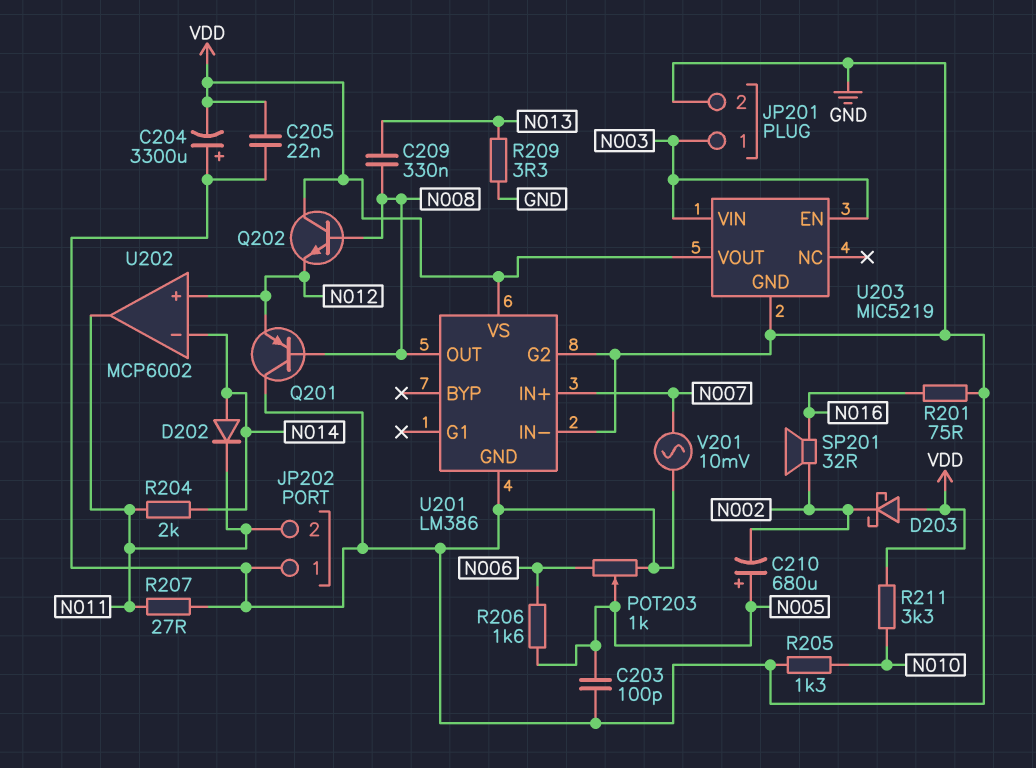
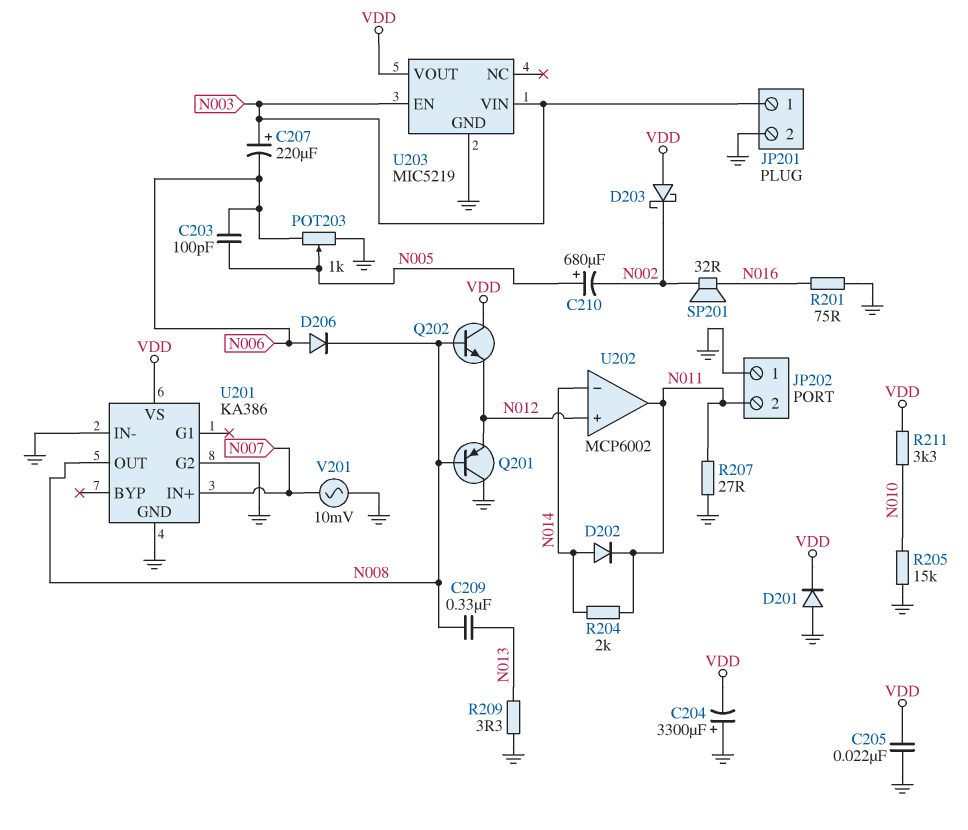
C203: 100pF (GND, N005) -> 100pF (N005, N006)
C207: none -> 220uF (plus N003, minus N006)
D201: none -> diode (A GND, K VDD)
D206: none -> diode (A N006, K N008)
R205: 1.3k (GND, N010) -> 15k (GND, N010)
R206: 1.6k (N005, N006) -> none
U201: LM386 -> KA386

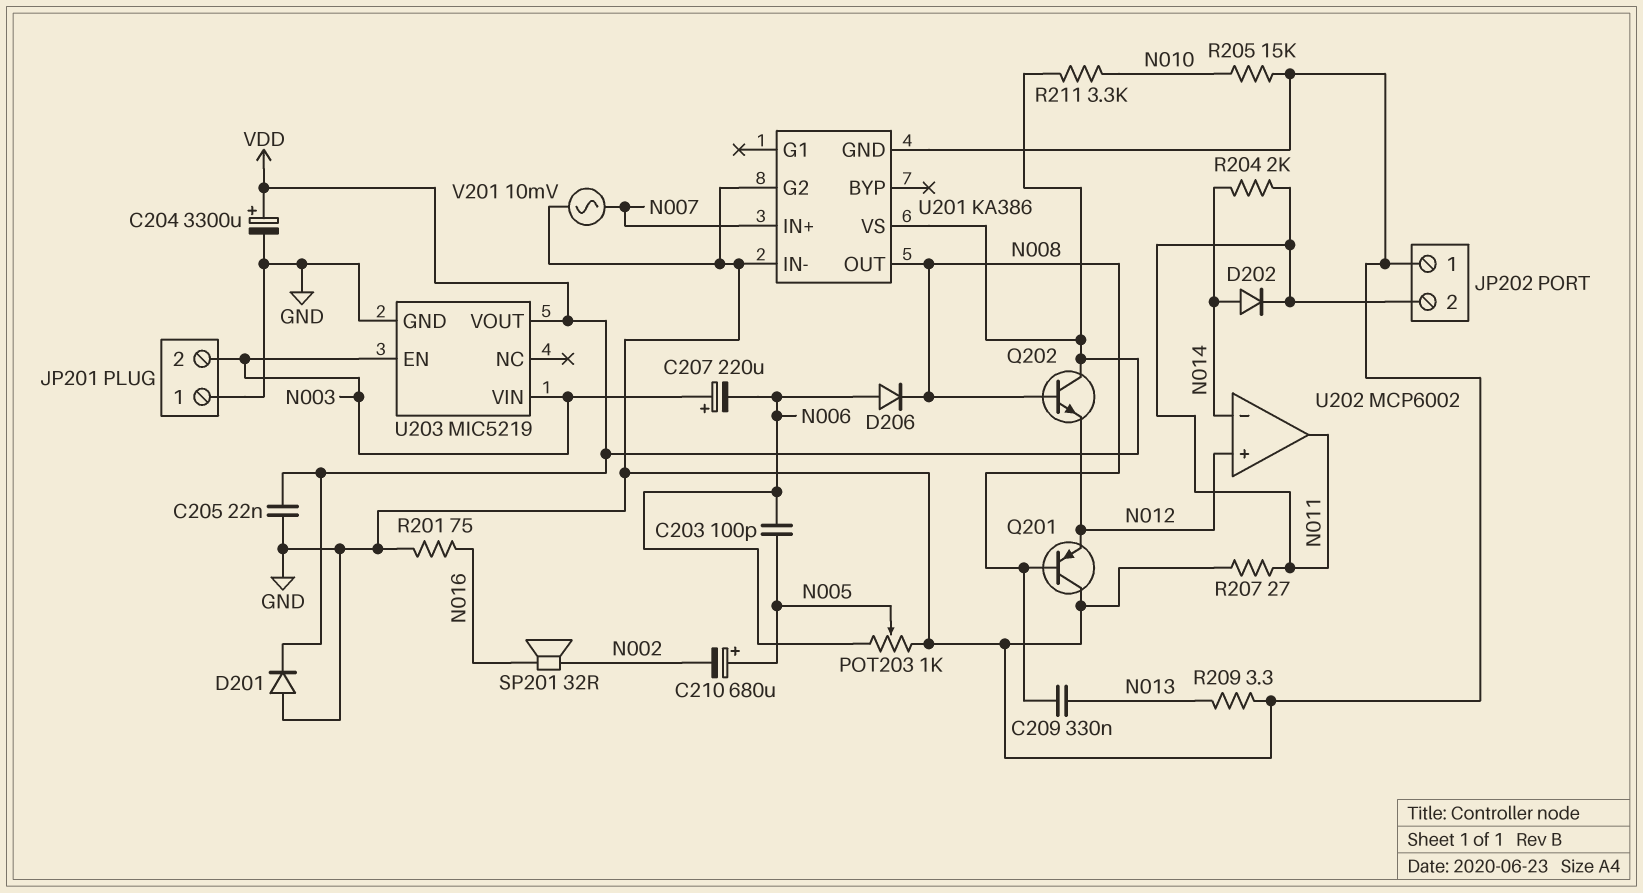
C204: 3300uF (plus GND, minus VDD) -> 3300uF (plus VDD, minus GND)
D203: schottky (A VDD, K N002) -> none
JP201 pin 1: N003 -> GND
JP201 pin 2: GND -> N003

